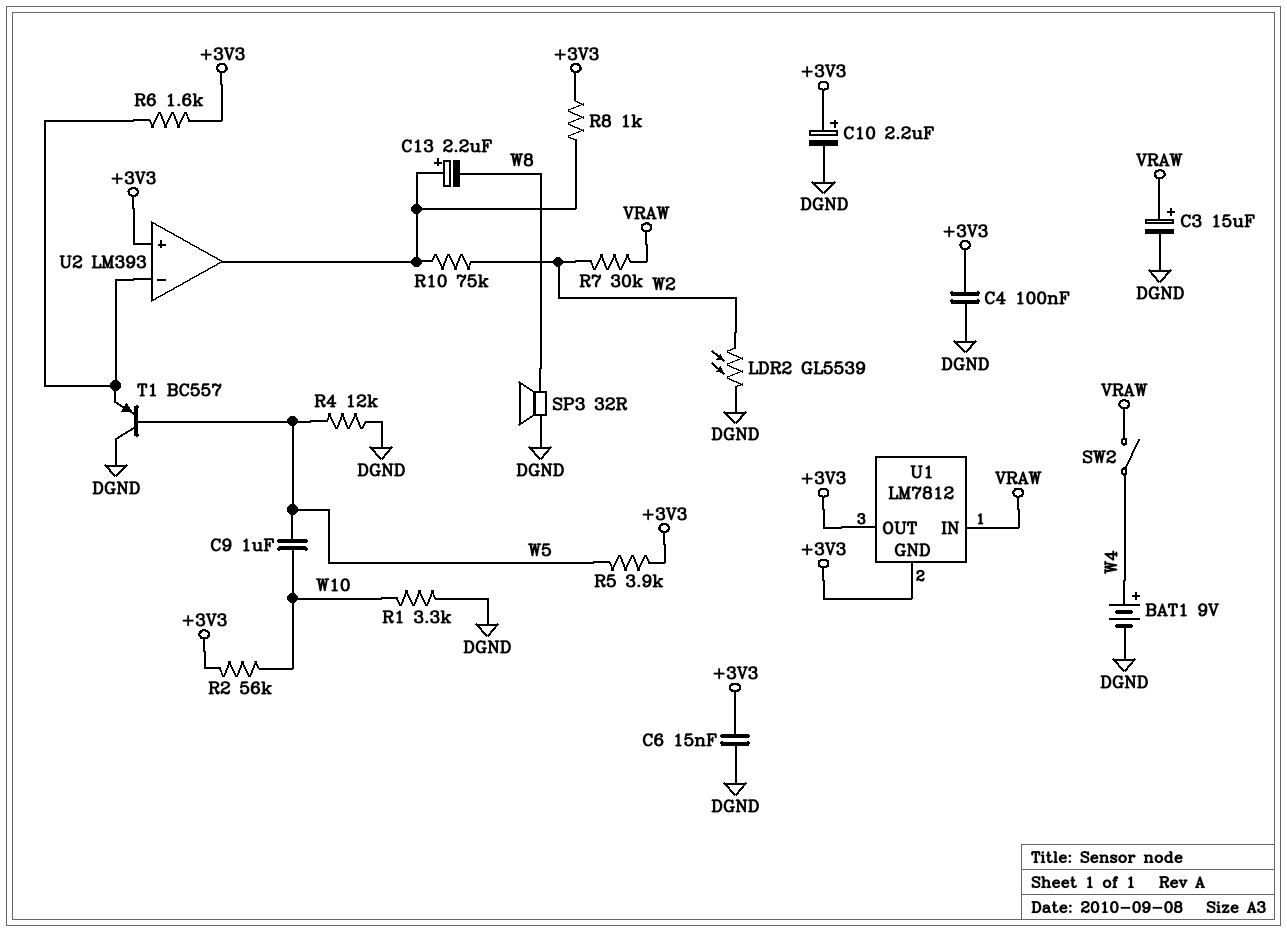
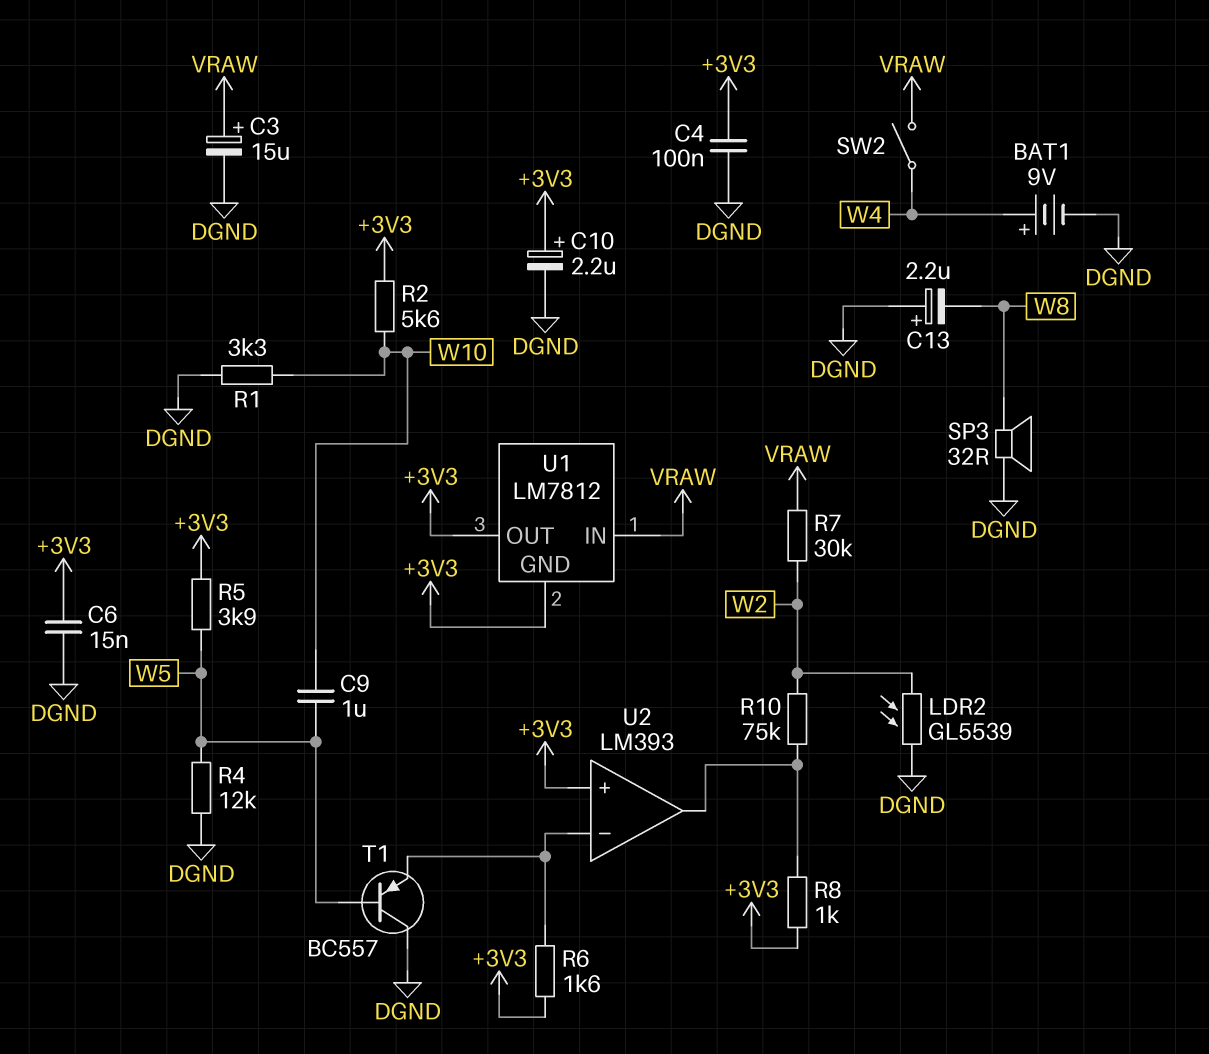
C13: 2.2uF (plus U2/out, minus W8) -> 2.2uF (plus DGND, minus W8)
R2: 56k (+3V3, W10) -> 5.6k (+3V3, W10)

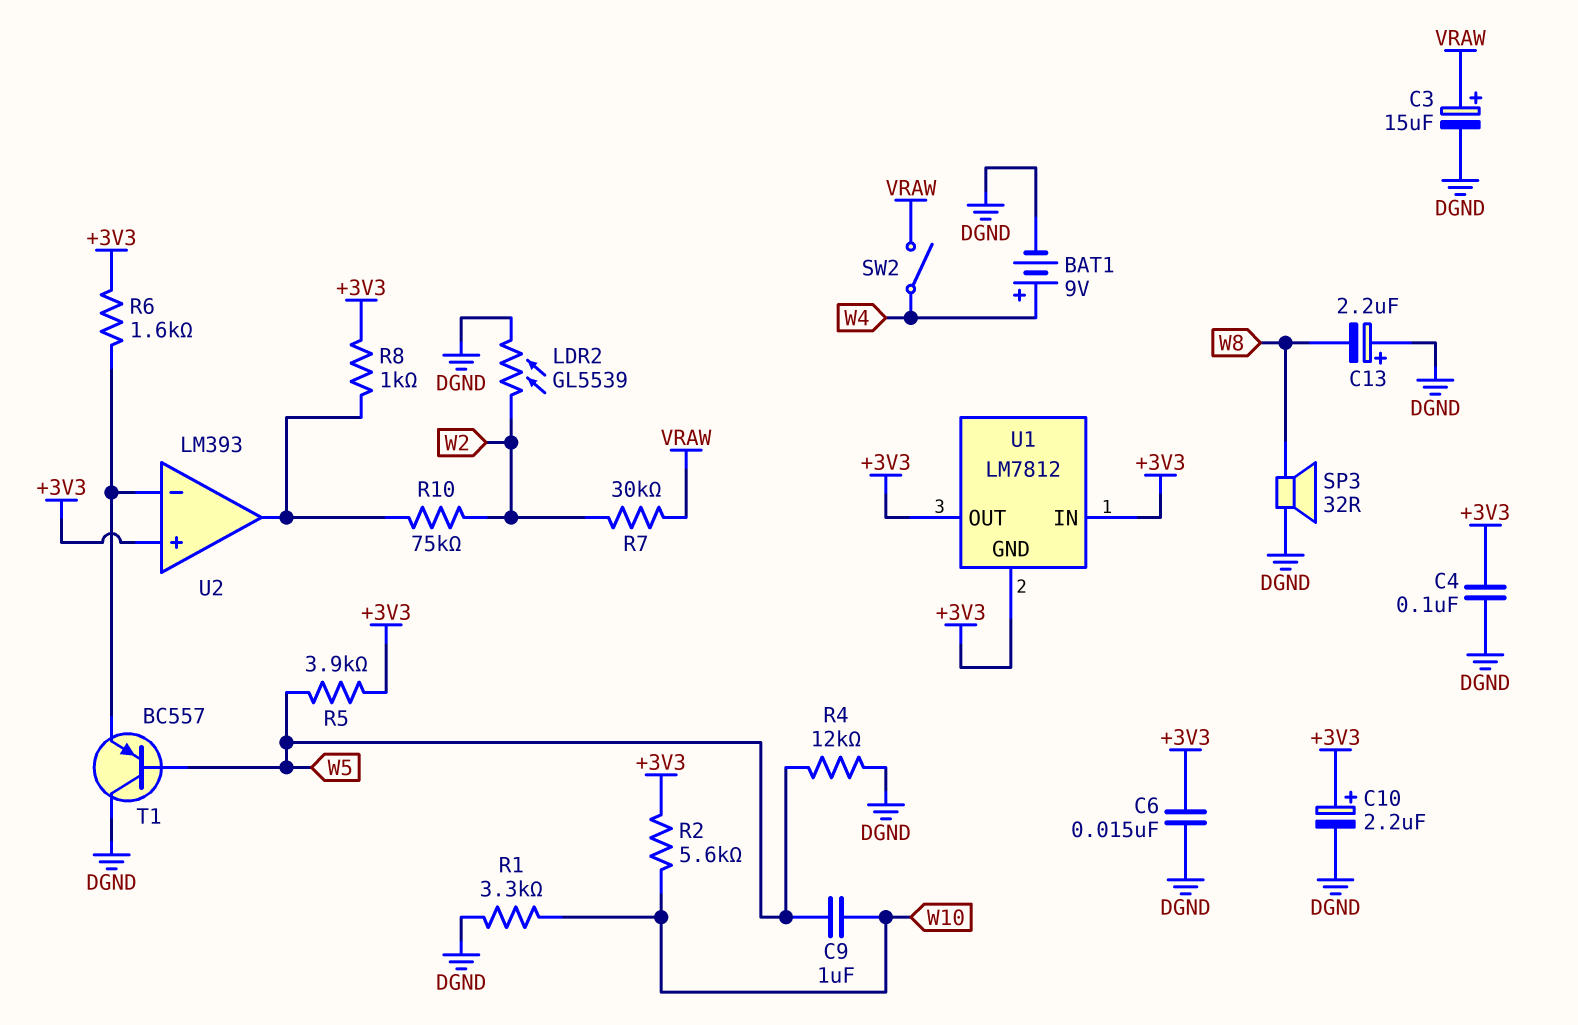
U1 pin IN: VRAW -> +3V3

